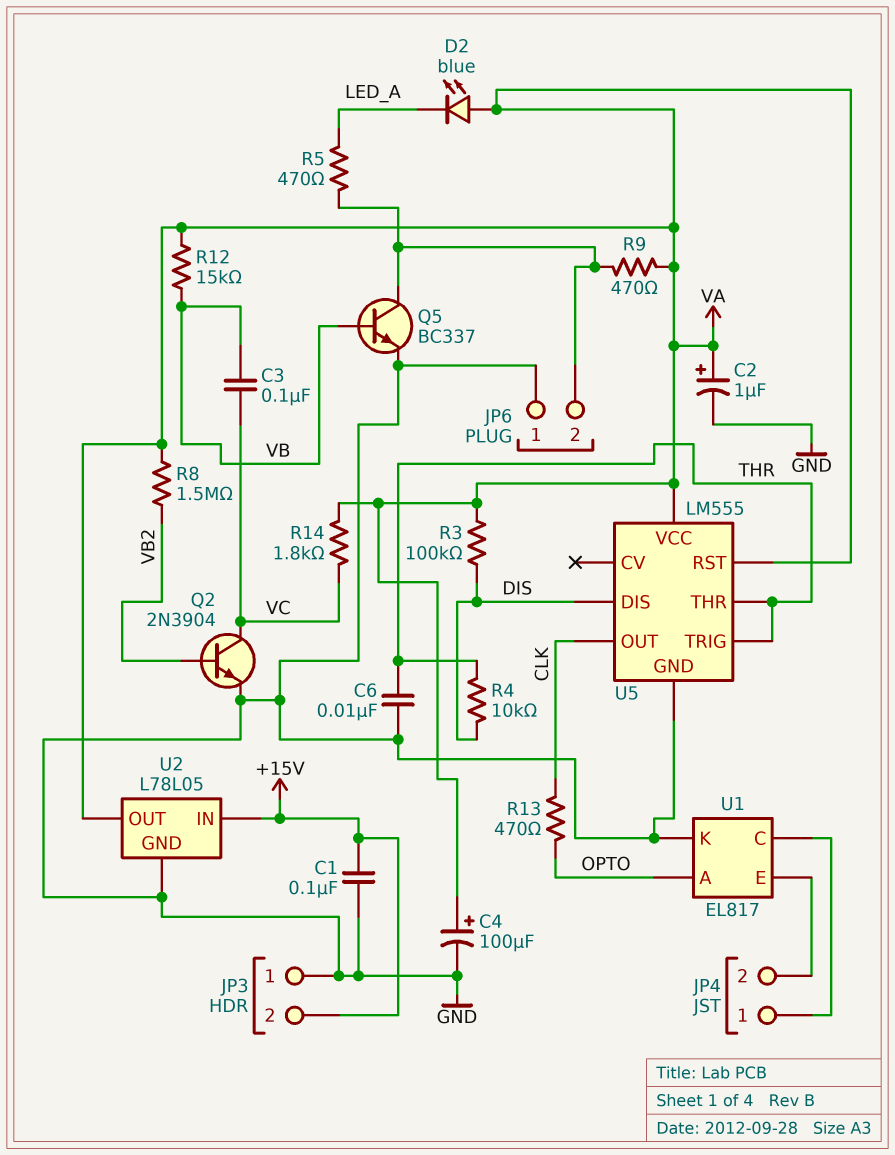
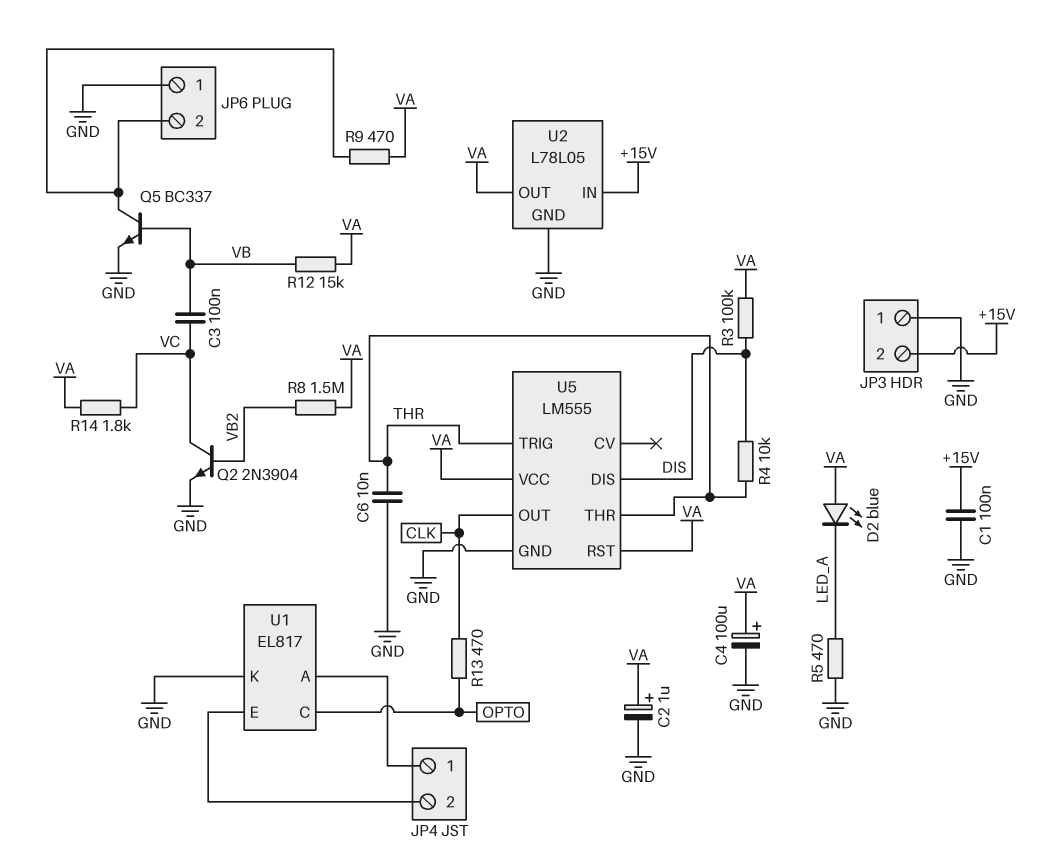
R5: 470 (JP6/2, LED_A) -> 470 (GND, LED_A)
U1 pin A: OPTO -> JP4/1
U1 pin C: JP4/1 -> OPTO

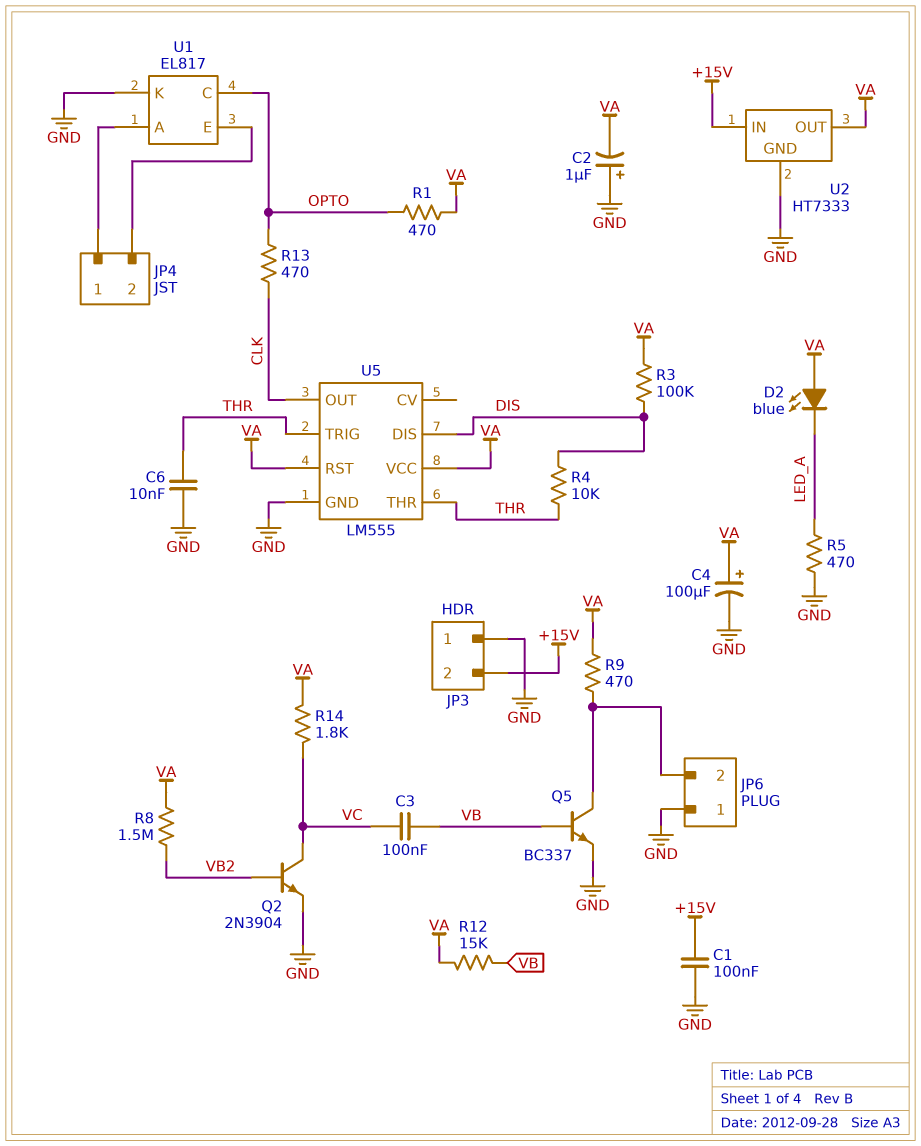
C2: 1uF (plus VA, minus GND) -> 1uF (plus GND, minus VA)
R1: none -> 470 (OPTO, VA)
U2: L78L05 -> HT7333

